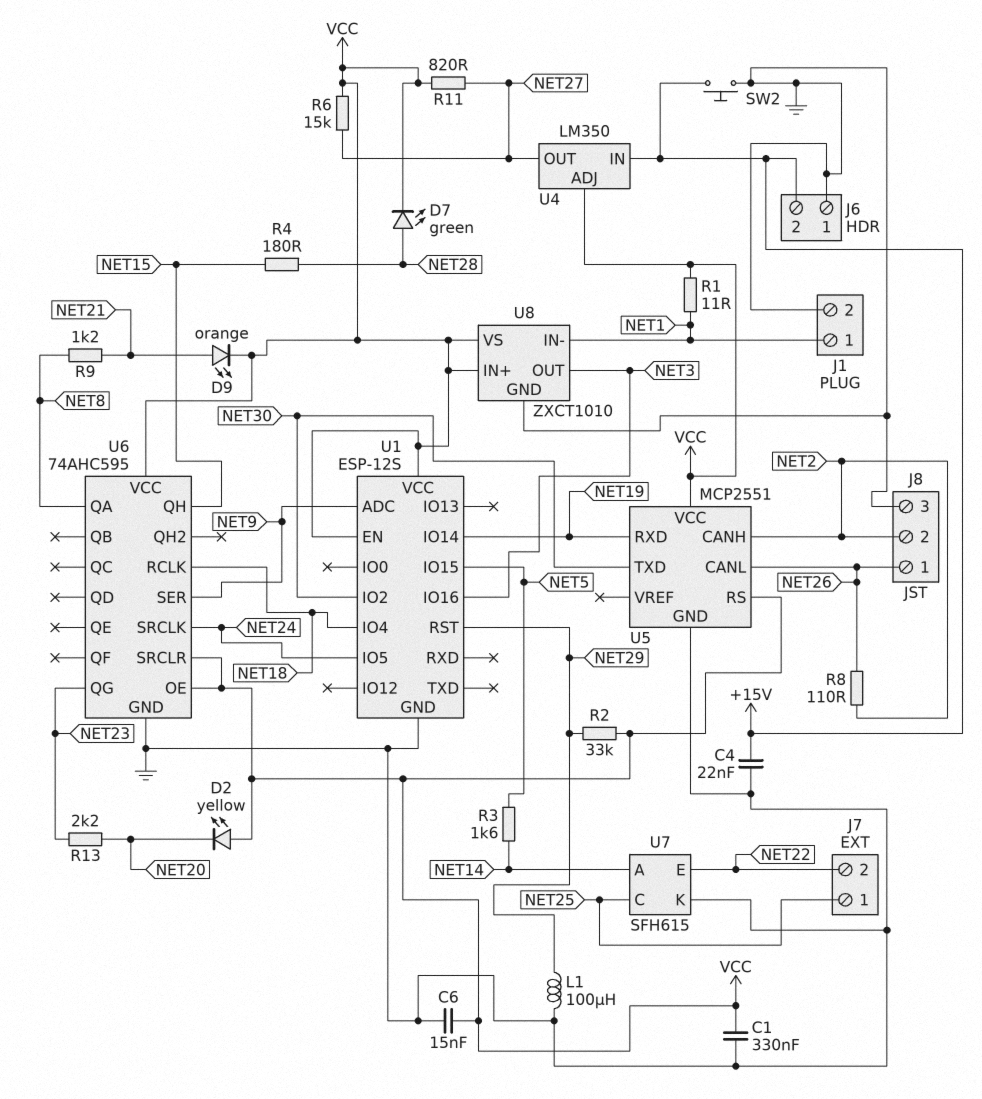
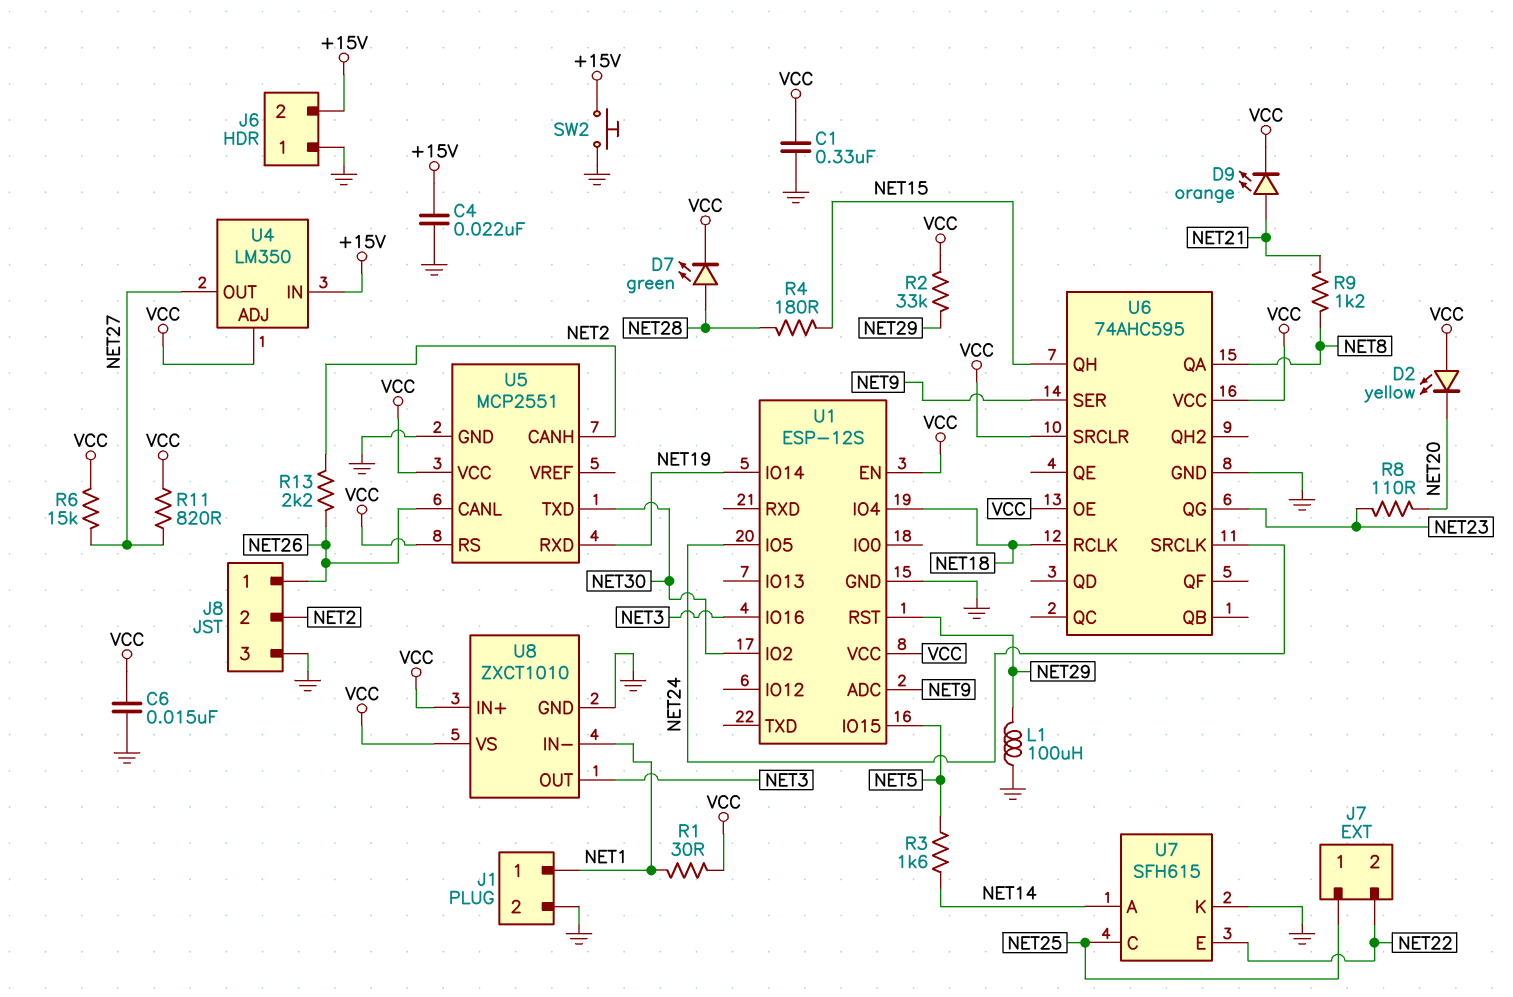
R1: 11 (NET1, VCC) -> 30 (NET1, VCC)
R8: 110 (NET2, NET26) -> 110 (NET20, NET23)
R13: 2.2k (NET20, NET23) -> 2.2k (NET2, NET26)

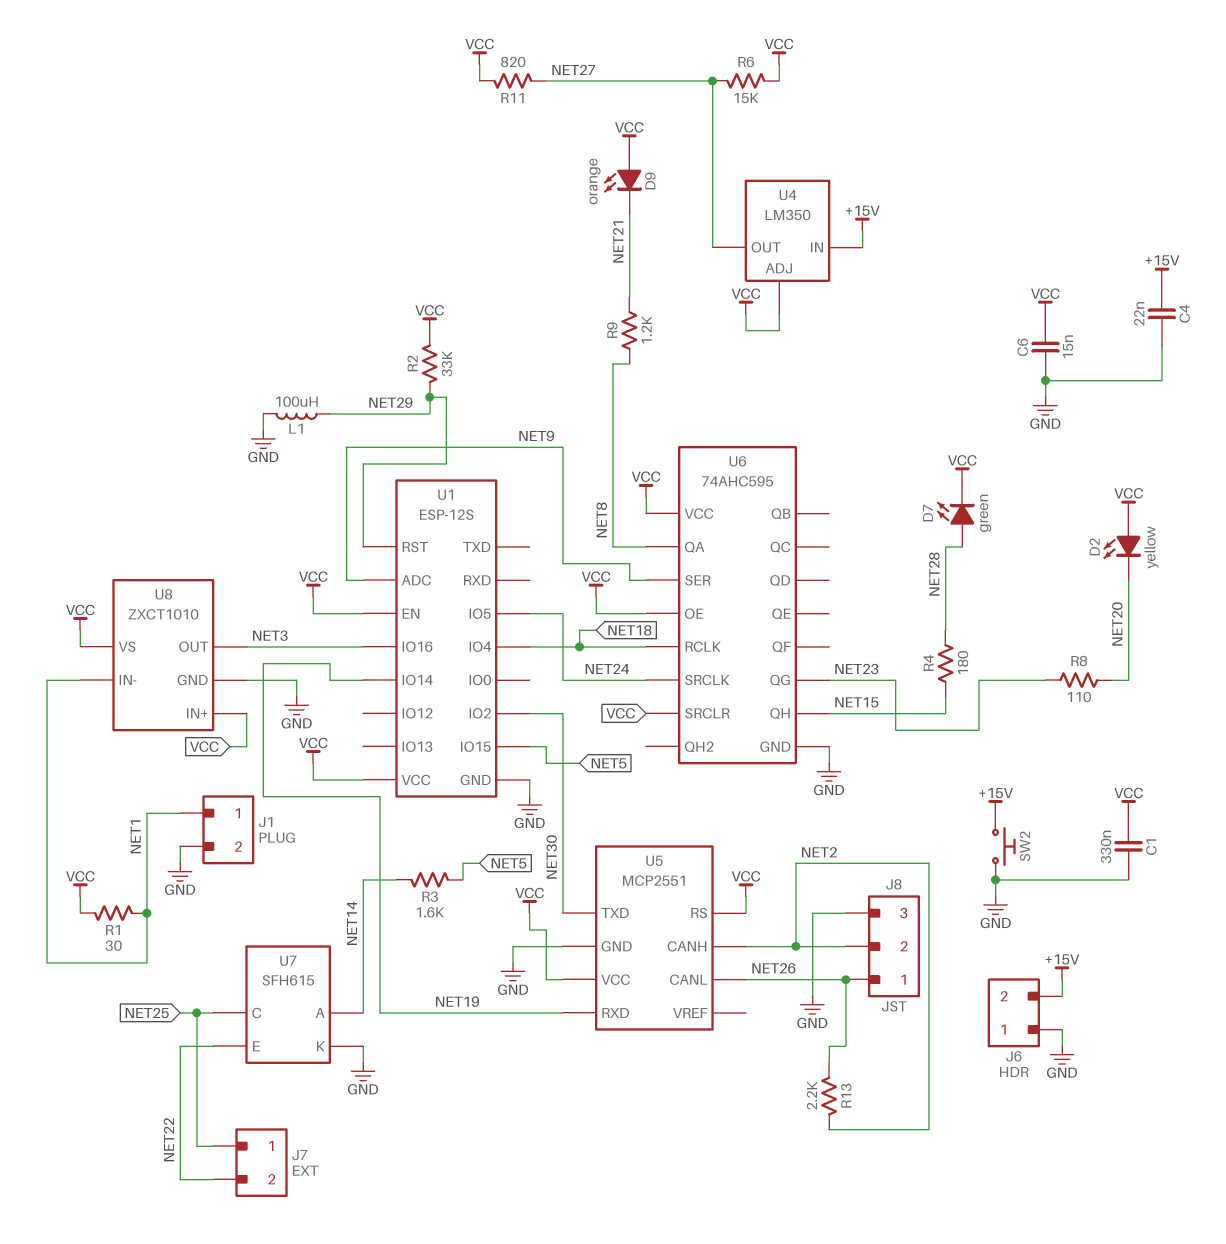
D9: LED orange (A NET21, K VCC) -> LED orange (A VCC, K NET21)

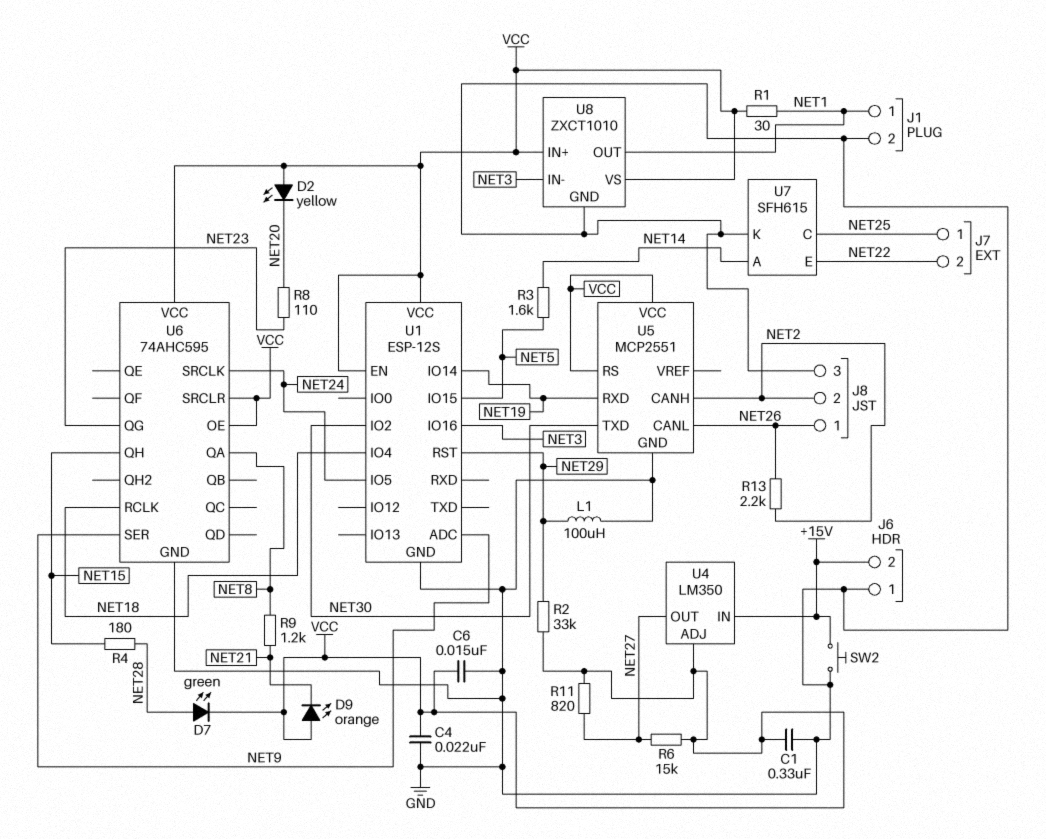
C4: 22nF (+15V, GND) -> 22nF (GND, VCC)
U8 pin IN-: NET1 -> NET3
U8 pin OUT: NET3 -> NET1

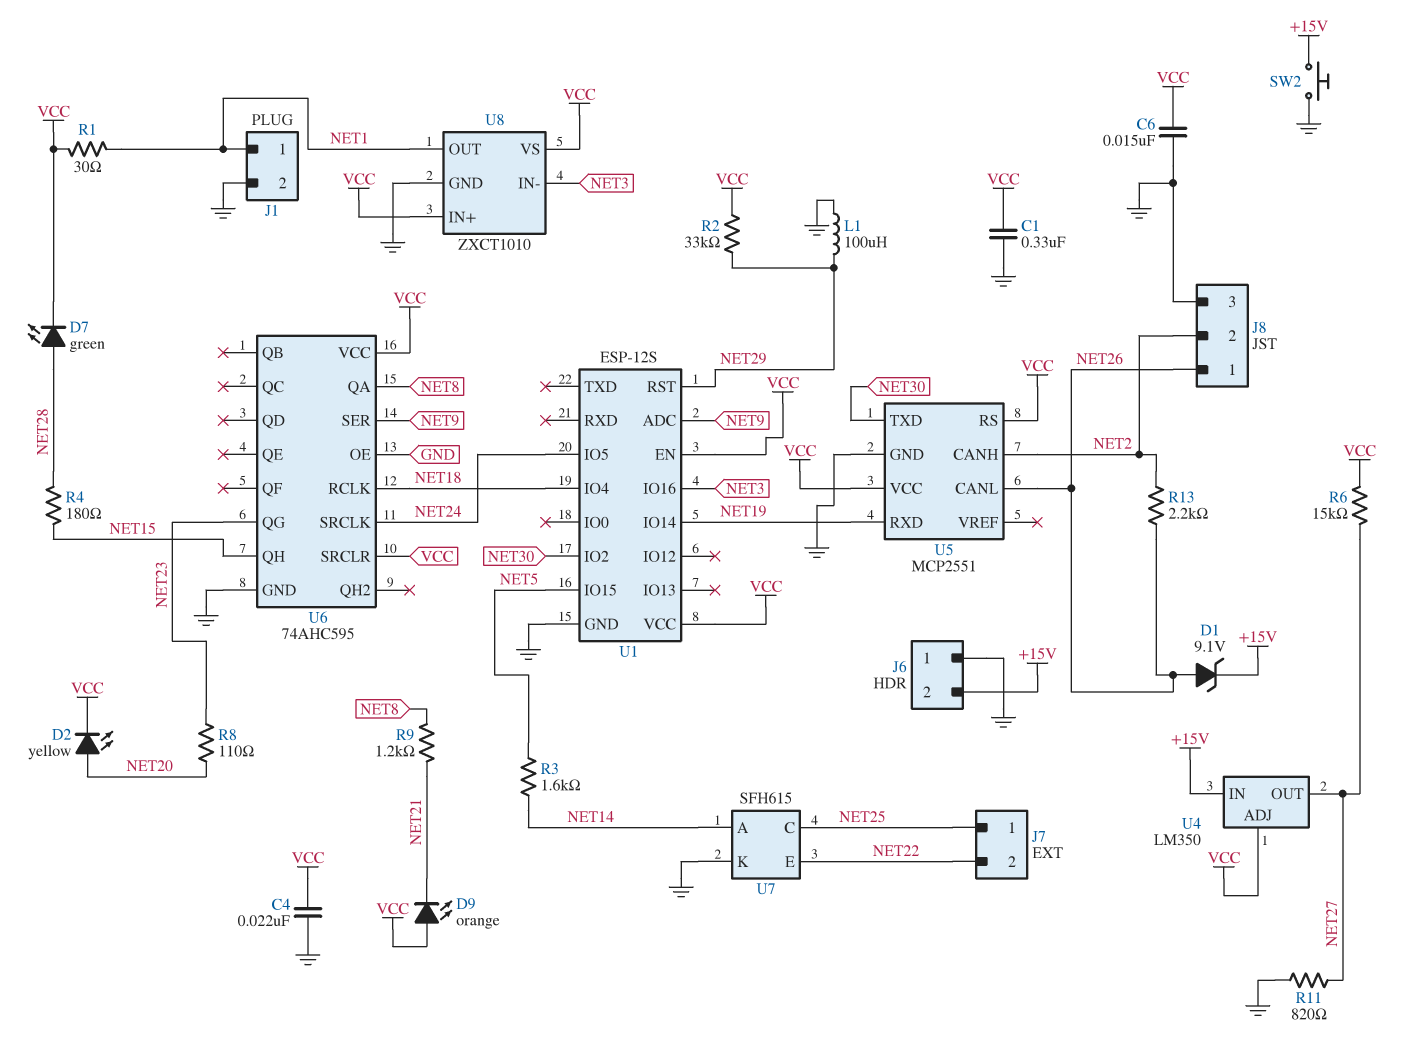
D1: none -> zener 9.1V (A NET26, K +15V)
D2: LED yellow (A VCC, K NET20) -> LED yellow (A NET20, K VCC)
R11: 820 (NET27, VCC) -> 820 (GND, NET27)
U6 pin OE: VCC -> GND

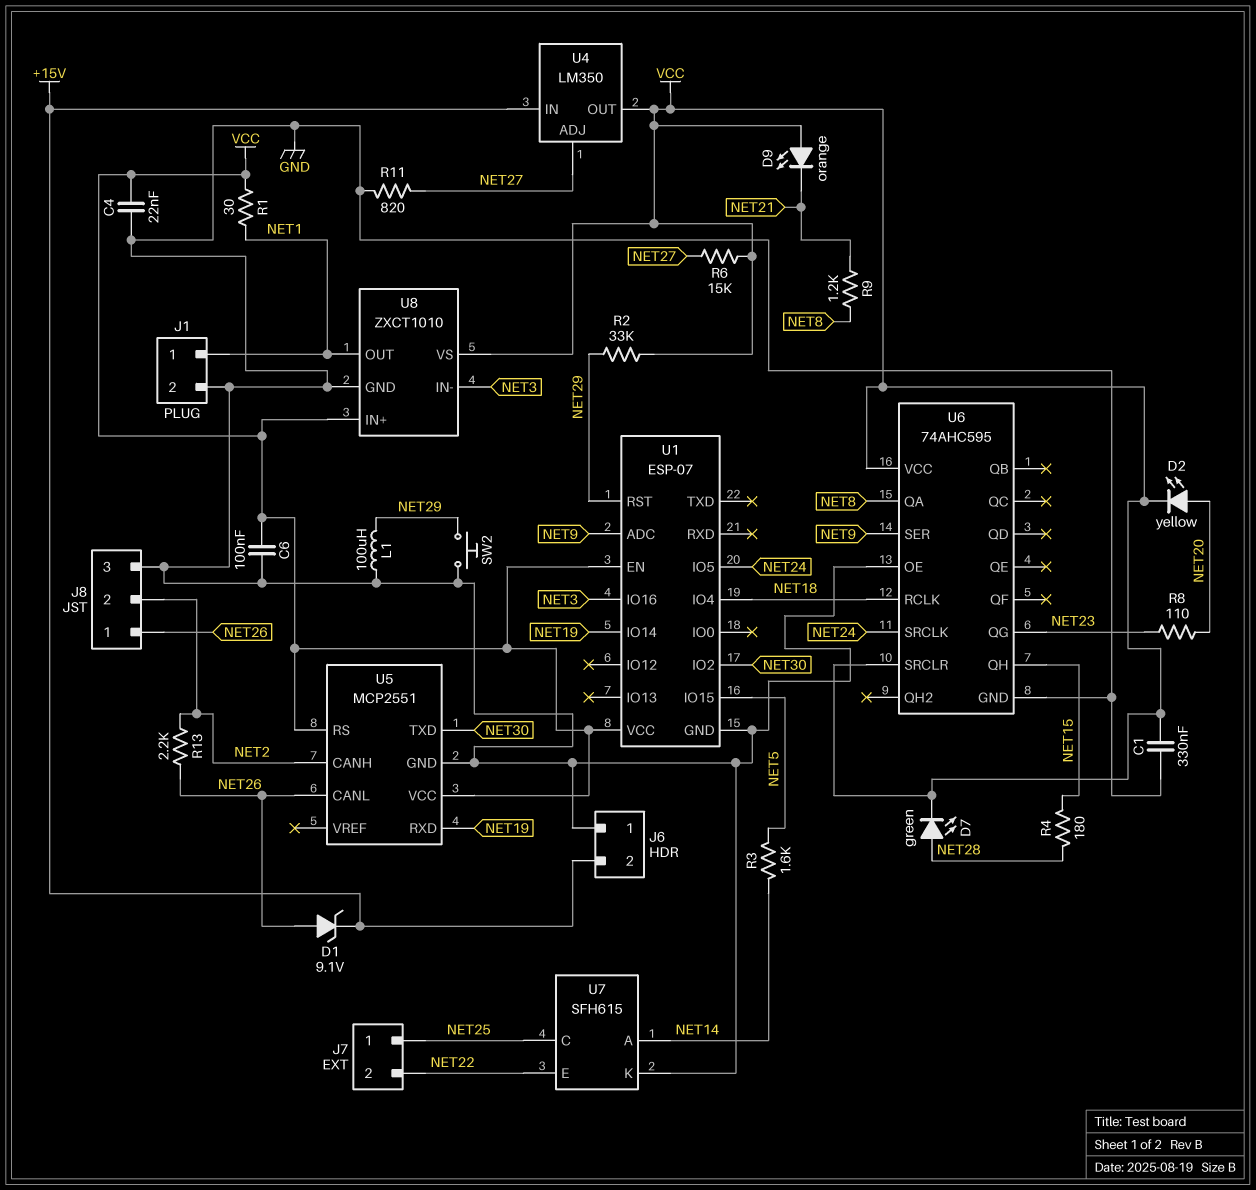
C6: 15nF (GND, VCC) -> 100nF (GND, VCC)
SW2: button (+15V, GND) -> button (GND, NET29)
U1: ESP-12S -> ESP-07
U4 pin ADJ: VCC -> NET27
U4 pin OUT: NET27 -> VCC

